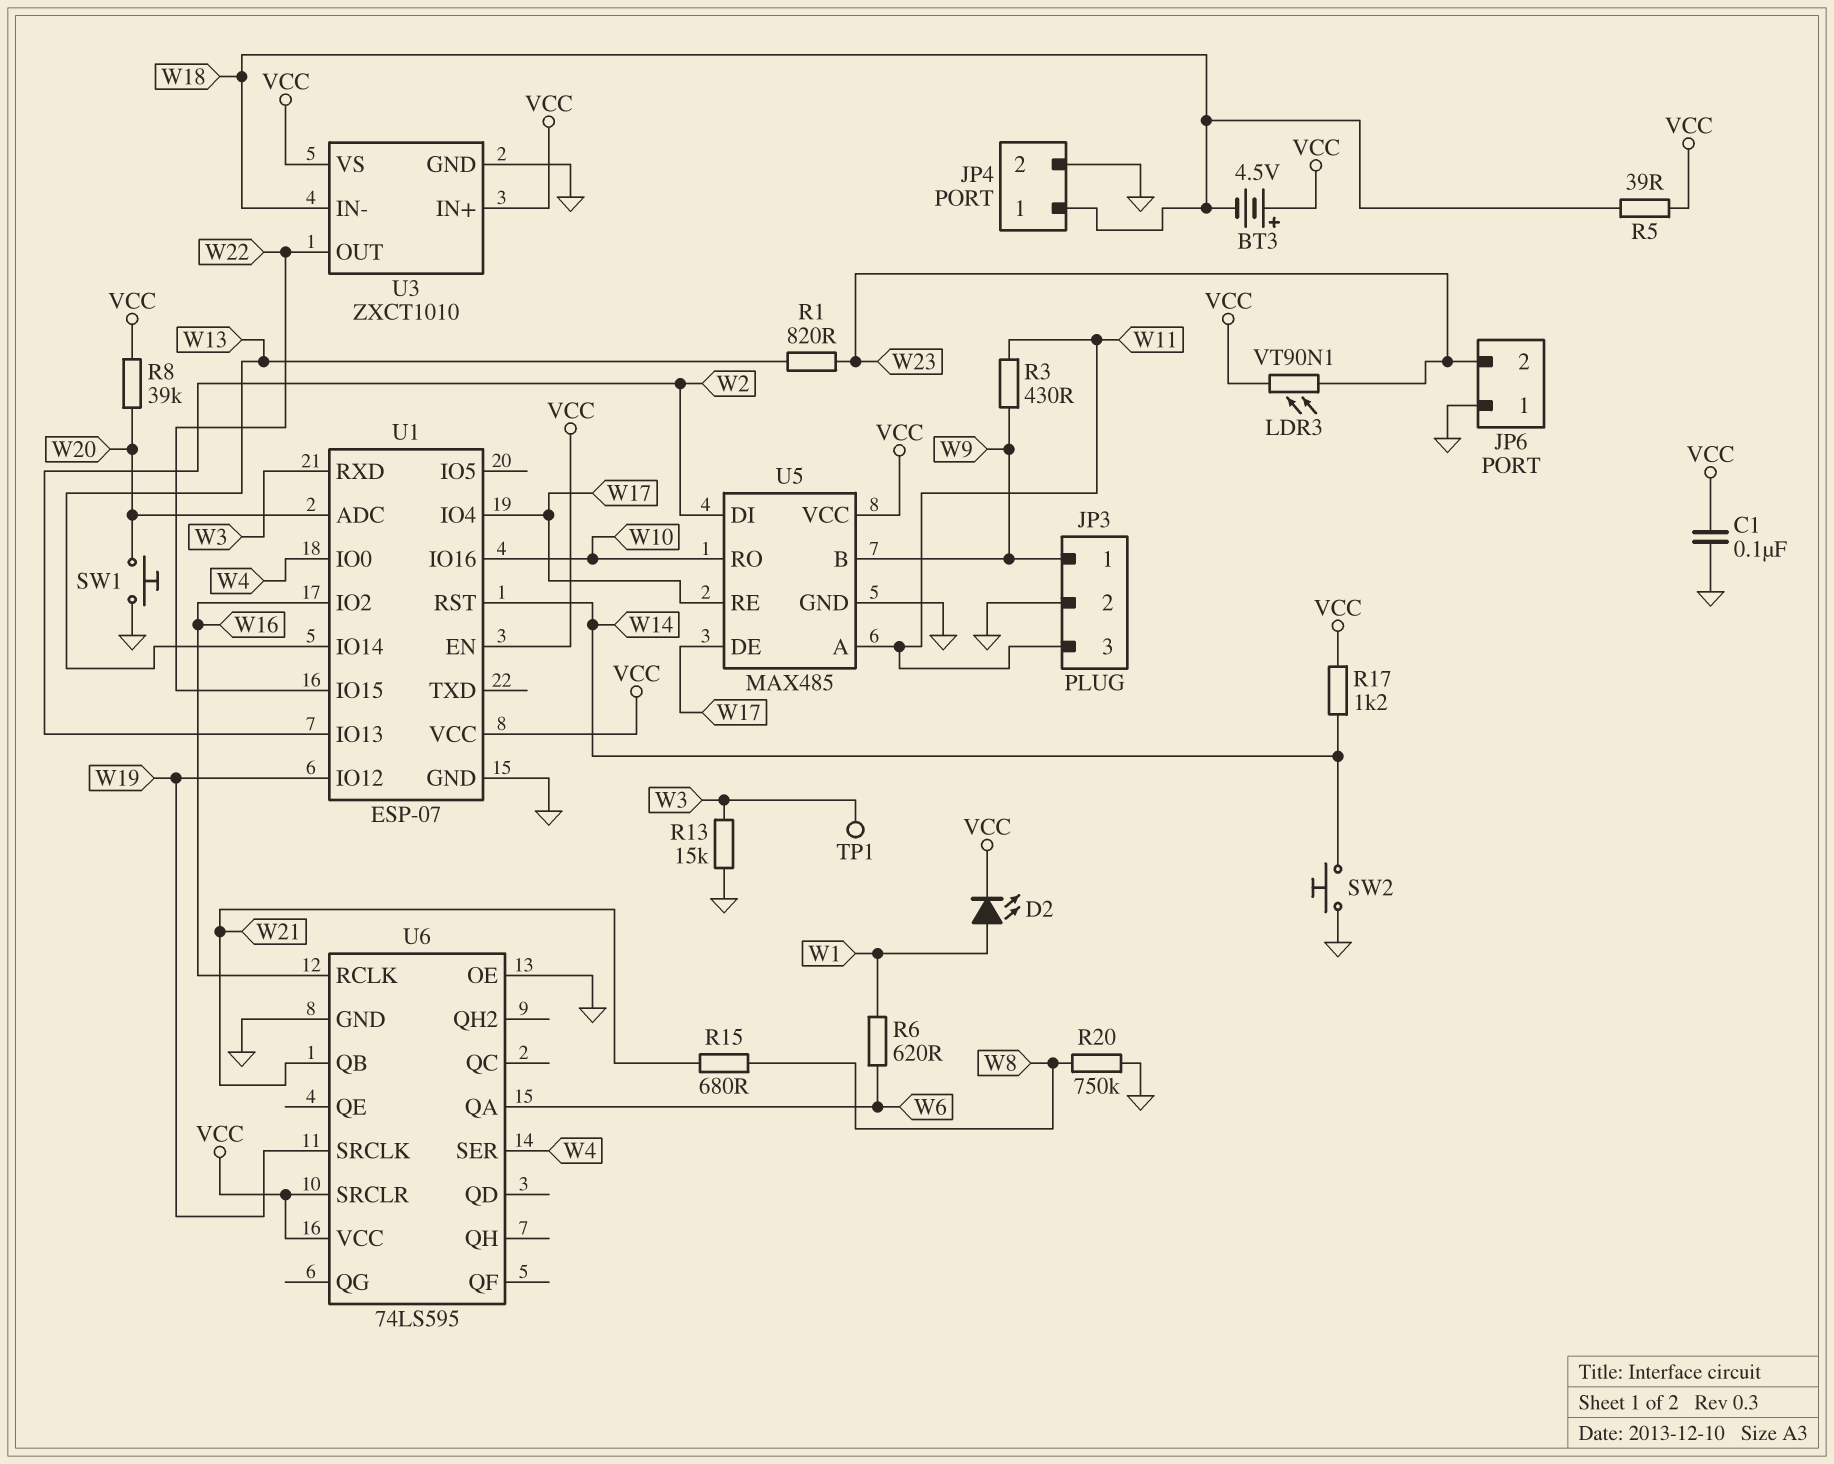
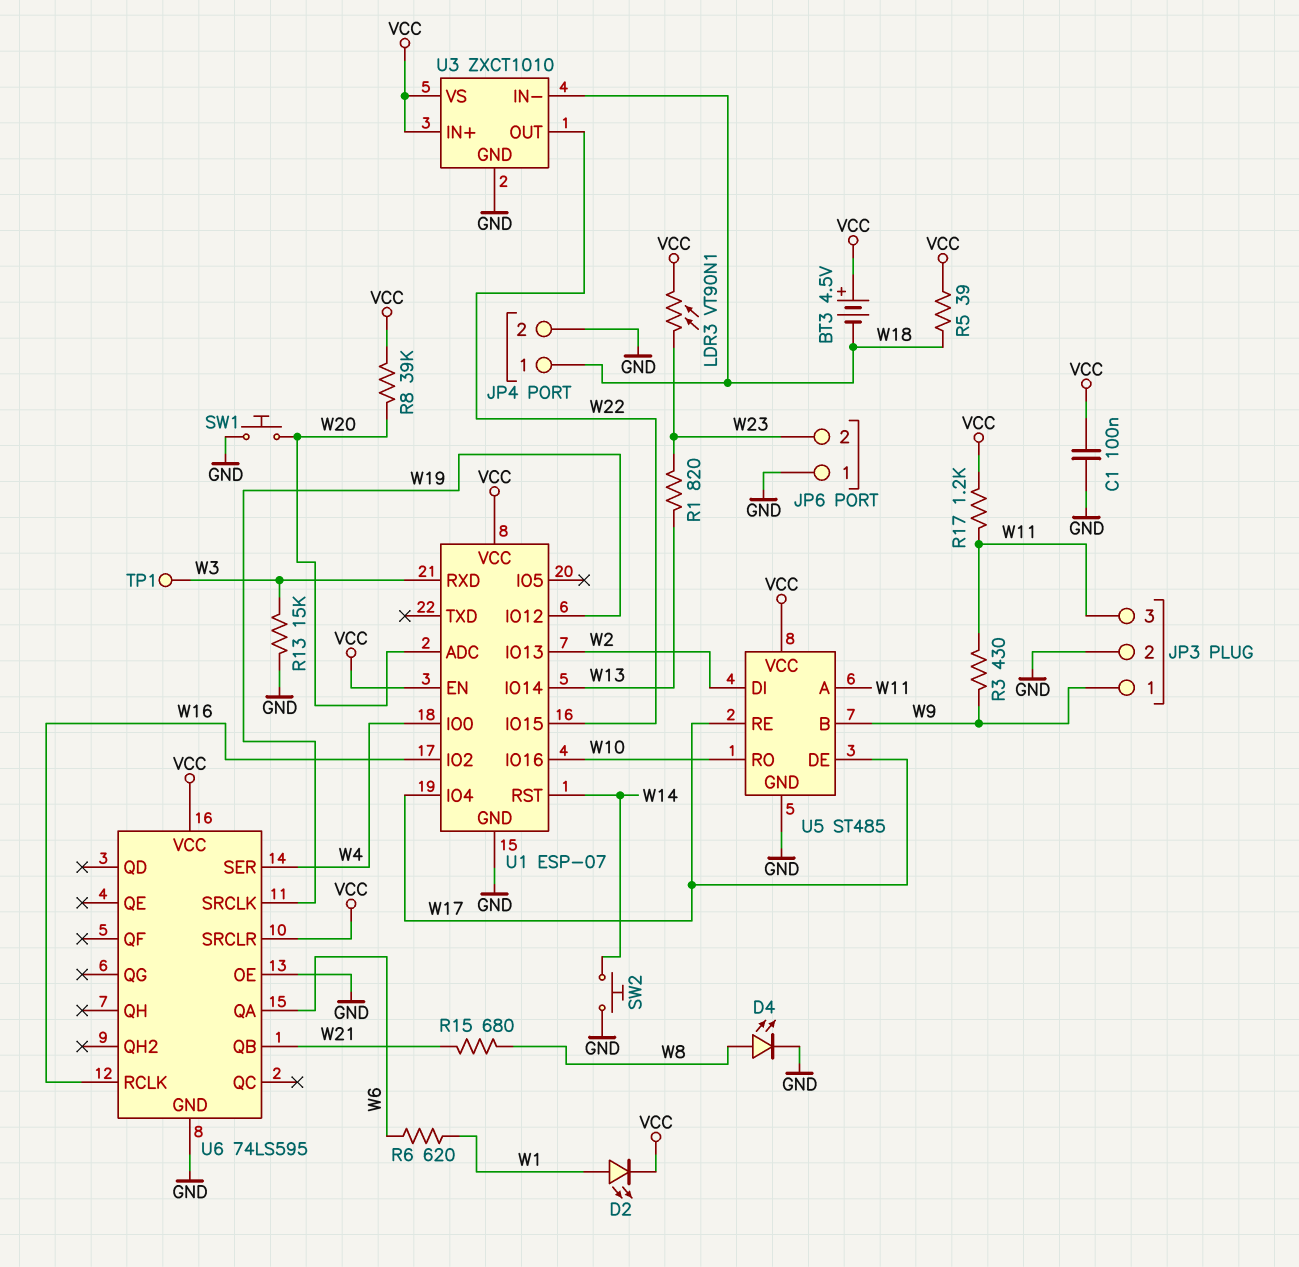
D4: none -> LED (A W8, K GND)
R17: 1.2k (VCC, W14) -> 1.2k (VCC, W11)
R20: 750k (GND, W8) -> none
U5: MAX485 -> ST485

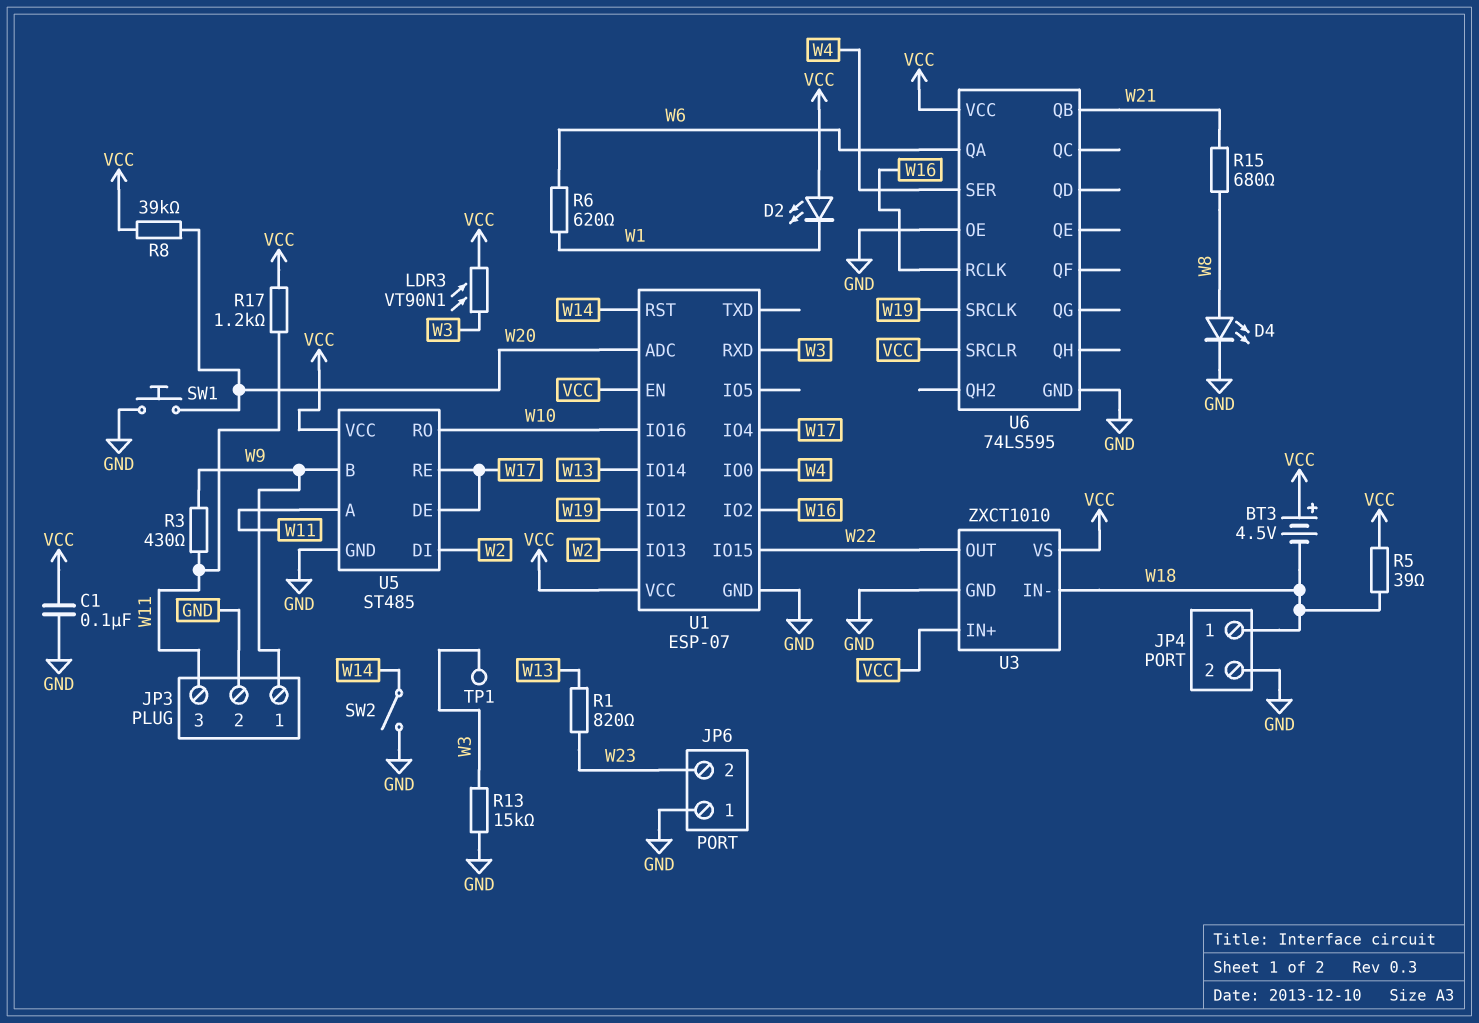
D2: LED (A W1, K VCC) -> LED (A VCC, K W1)
LDR3: VT90N1 (VCC, W23) -> VT90N1 (VCC, W3)
SW2: button (GND, W14) -> switch (GND, W14)

